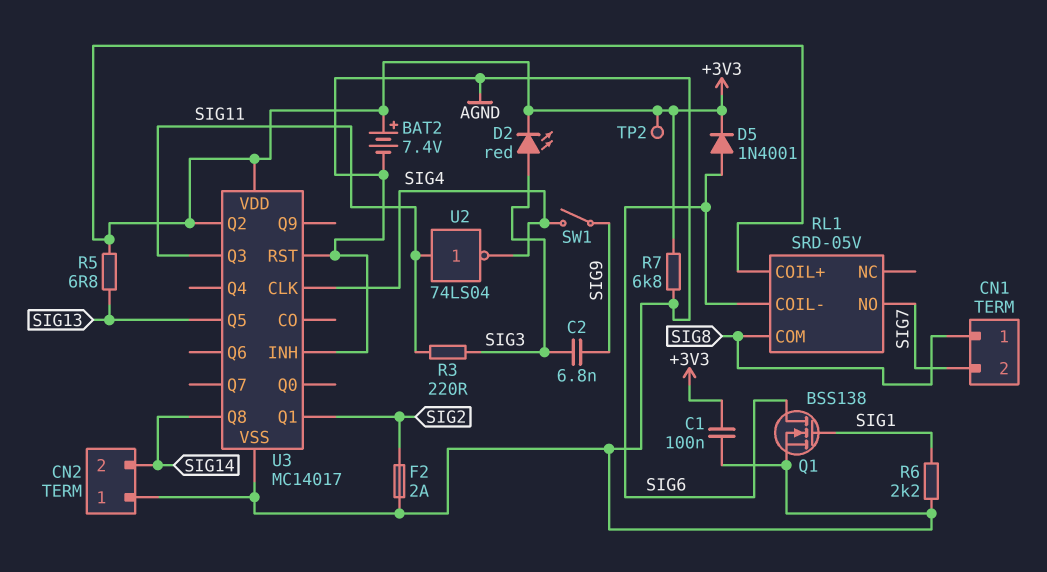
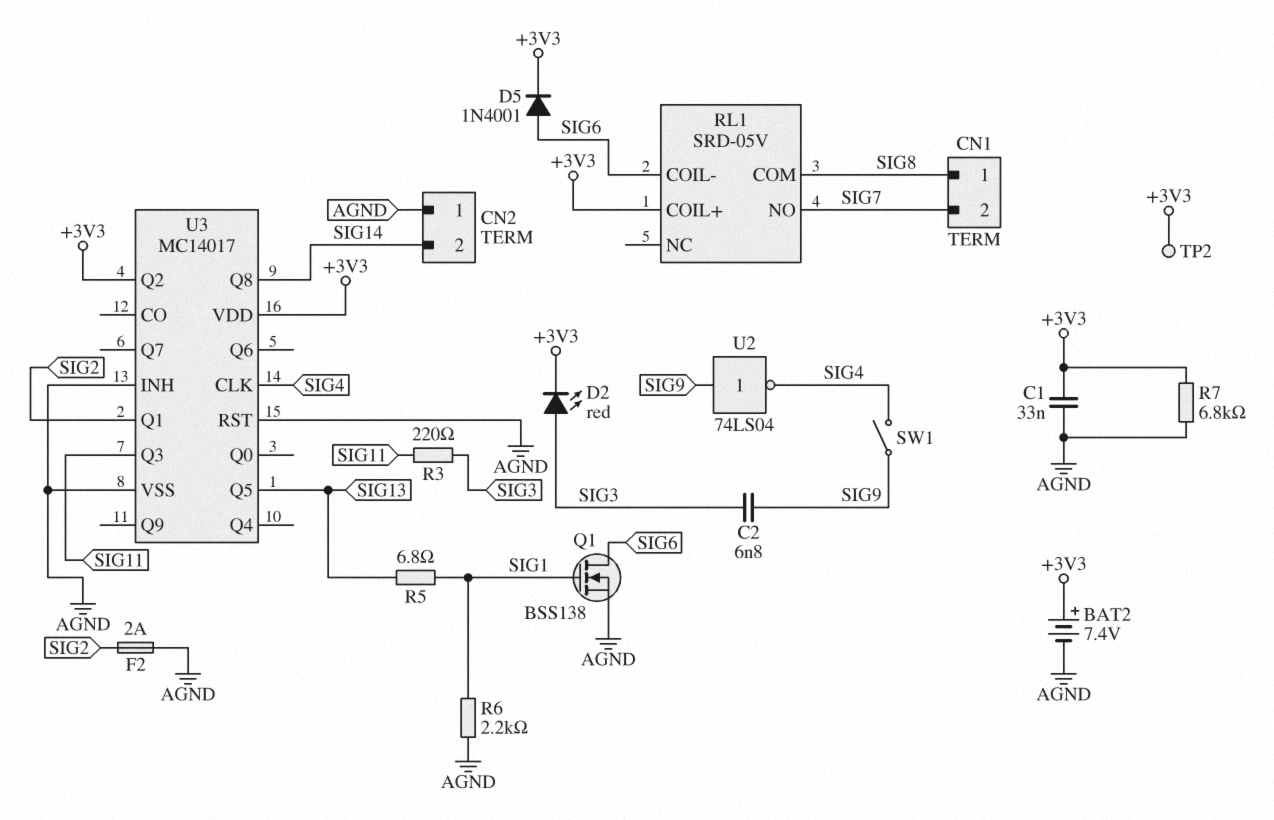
C1: 100nF (+3V3, AGND) -> 33nF (+3V3, AGND)
R5: 6.8 (+3V3, SIG13) -> 6.8 (SIG1, SIG13)
U2: NOT 74LS04 (in SIG11, out SIG4) -> NOT 74LS04 (in SIG9, out SIG4)

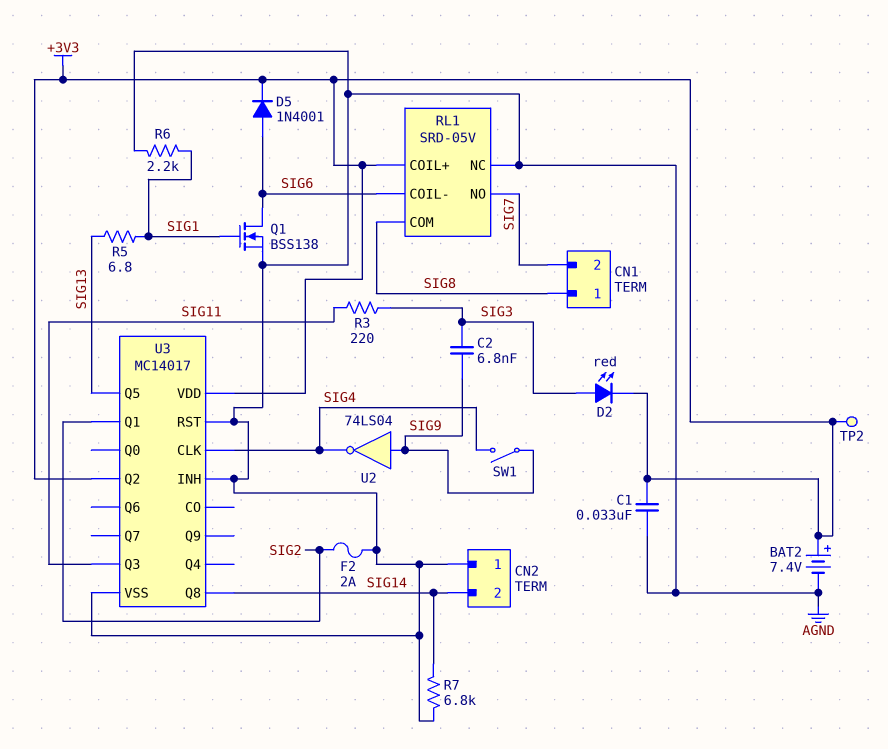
R7: 6.8k (+3V3, AGND) -> 6.8k (AGND, SIG14)
RL1 pin NC: none -> AGND

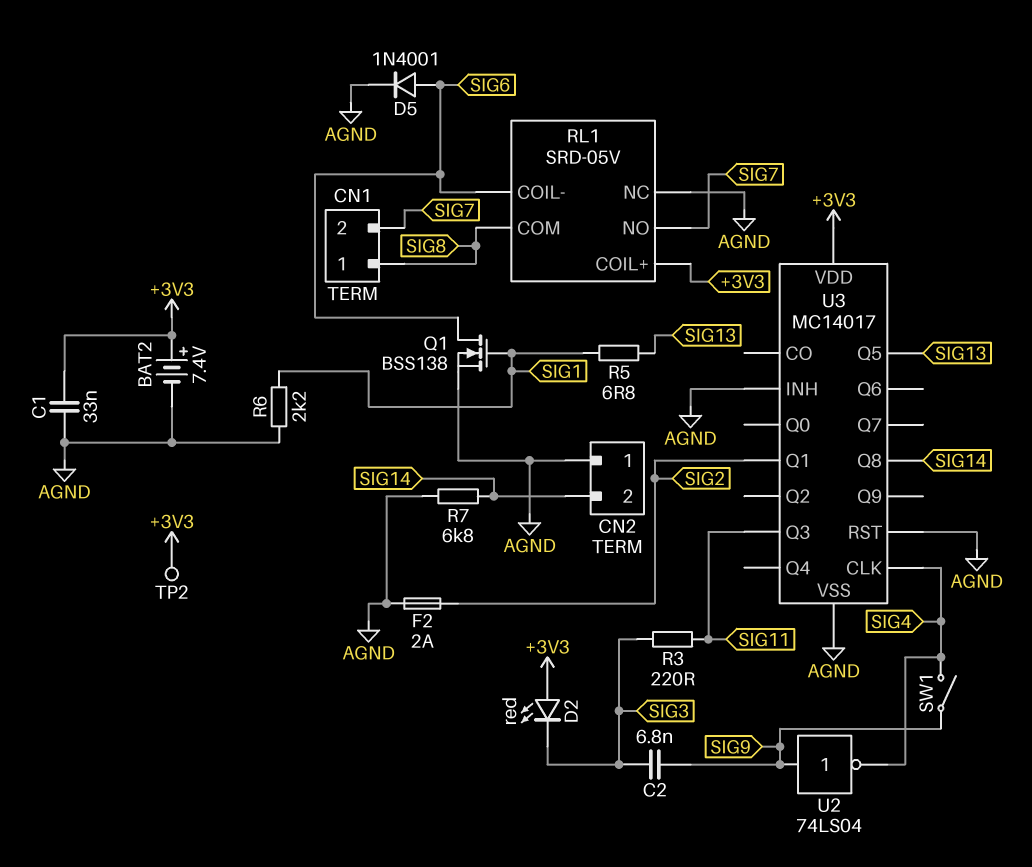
D2: LED red (A SIG3, K +3V3) -> LED red (A +3V3, K SIG3)
D5: diode 1N4001 (A SIG6, K +3V3) -> diode 1N4001 (A SIG6, K AGND)
U3 pin Q2: +3V3 -> none

